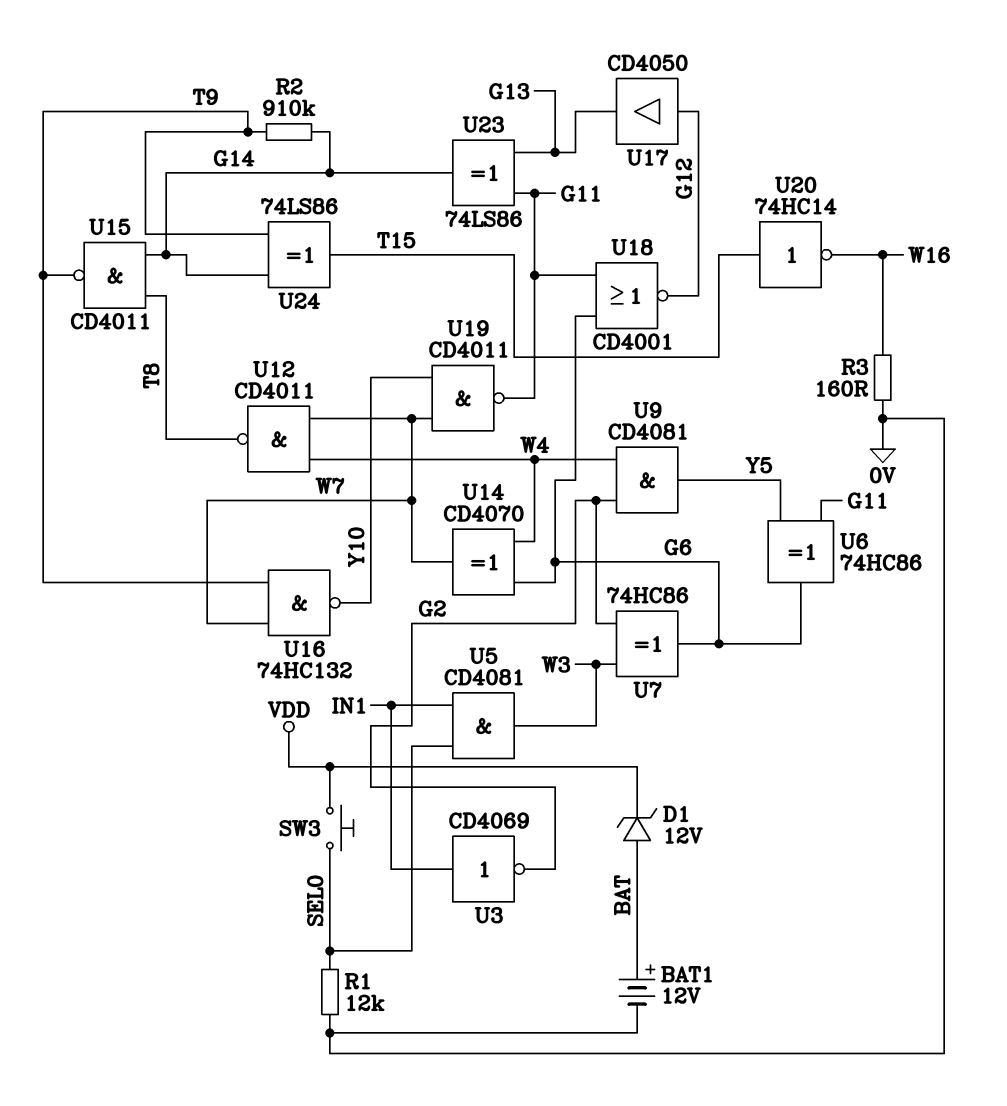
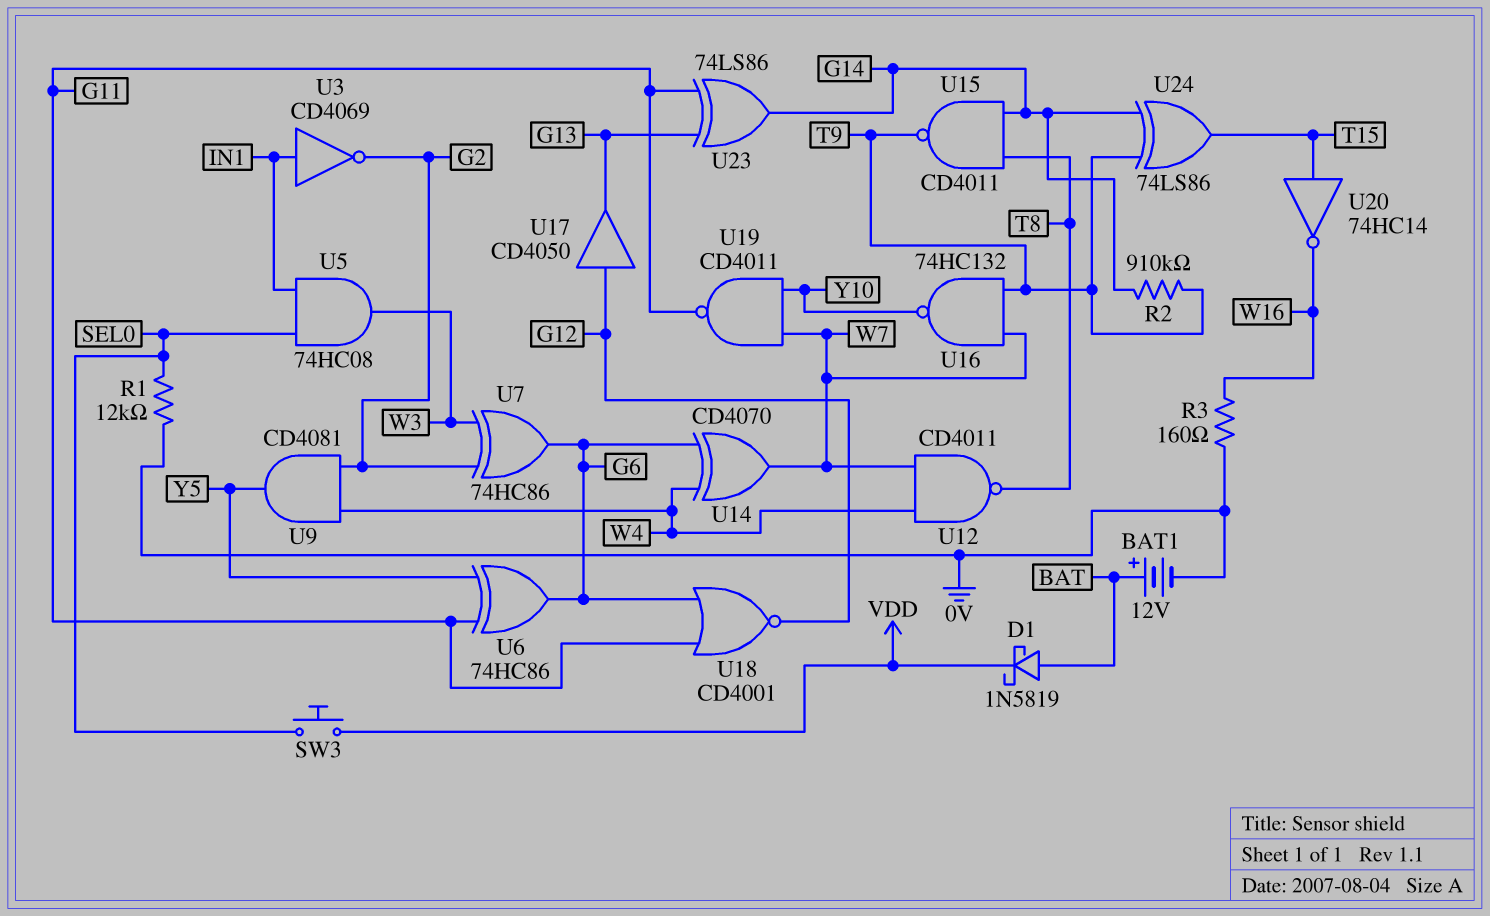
D1: zener 12V (A BAT, K VDD) -> schottky 1N5819 (A BAT, K VDD)
U5: AND CD4081 (in IN1, in SEL0, out W3) -> AND 74HC08 (in IN1, in SEL0, out W3)

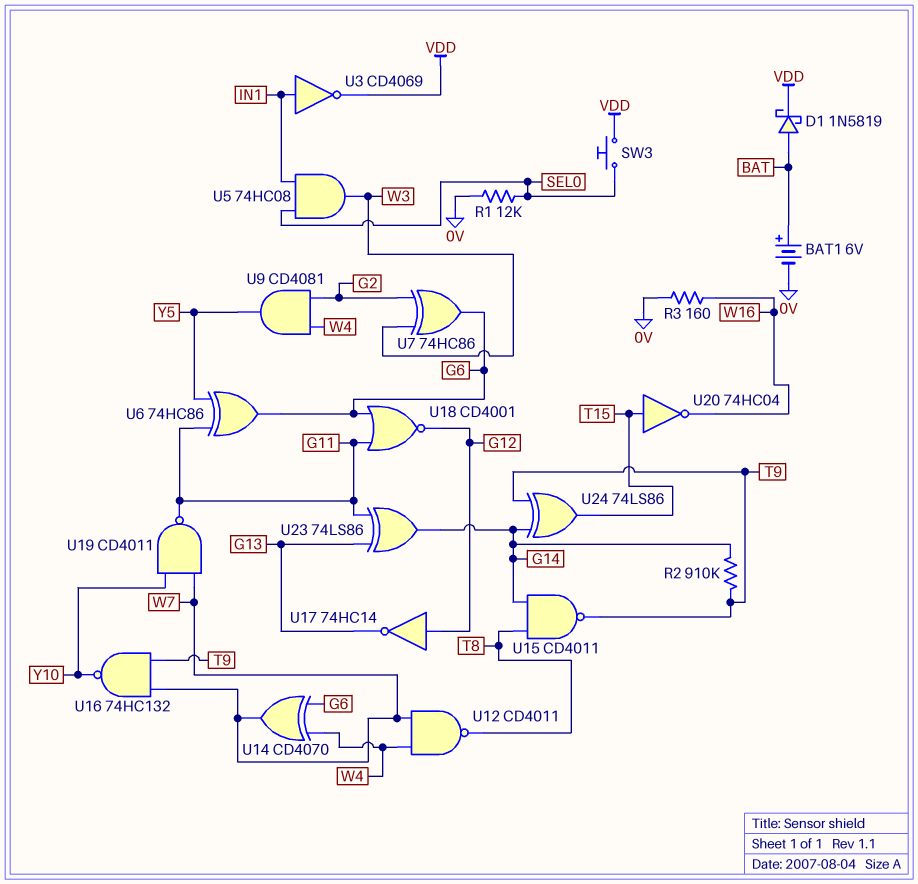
BAT1: 12V (plus BAT, minus 0V) -> 6V (plus BAT, minus 0V)
U3: NOT CD4069 (in IN1, out G2) -> NOT CD4069 (in IN1, out VDD)
U17: buffer CD4050 (in G12, out G13) -> NOT 74HC14 (in G12, out G13)
U20: NOT 74HC14 (in T15, out W16) -> NOT 74HC04 (in T15, out W16)

